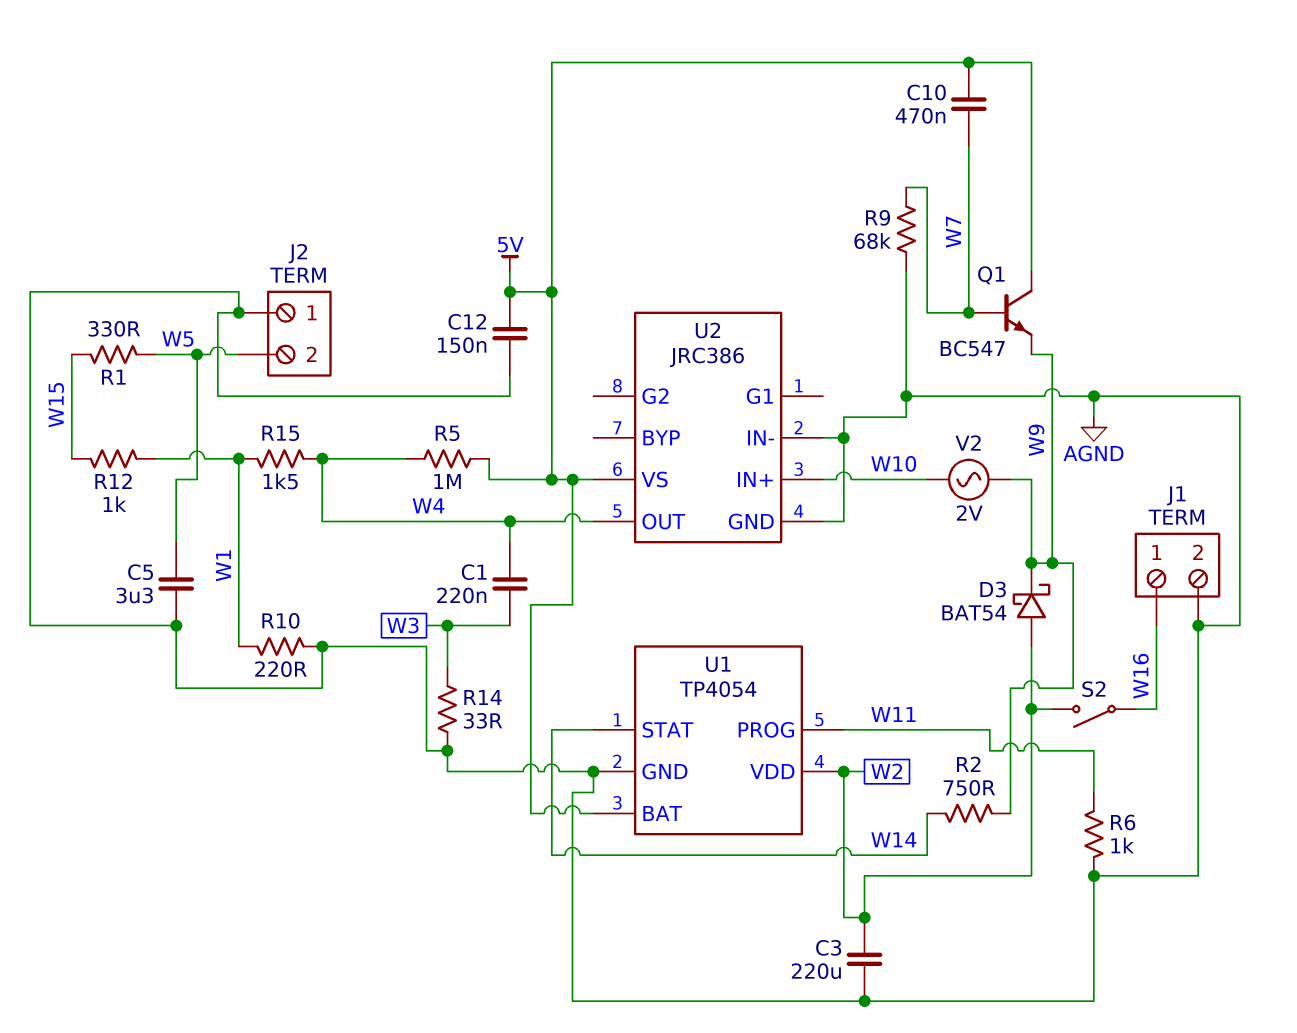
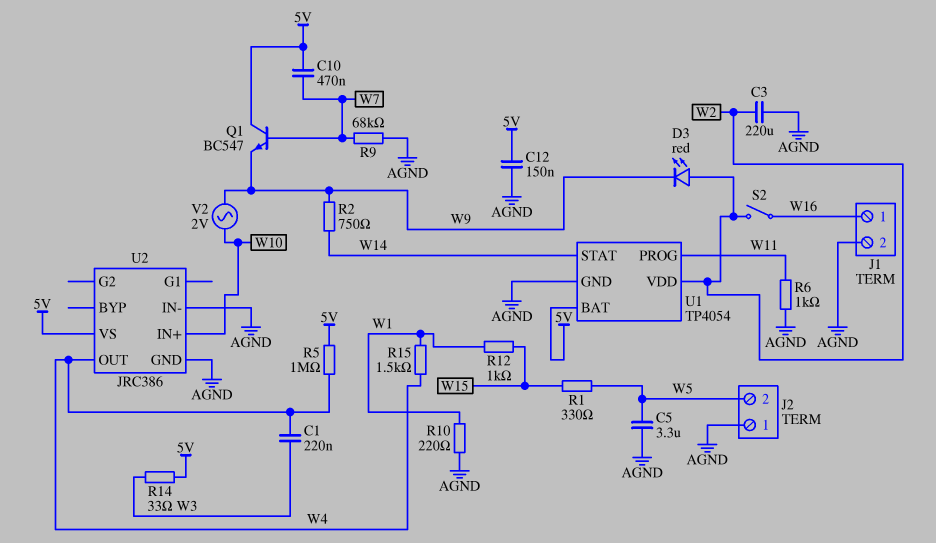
D3: schottky BAT54 (A W2, K W9) -> LED red (A W2, K W9)
R14: 33 (AGND, W3) -> 33 (5V, W3)

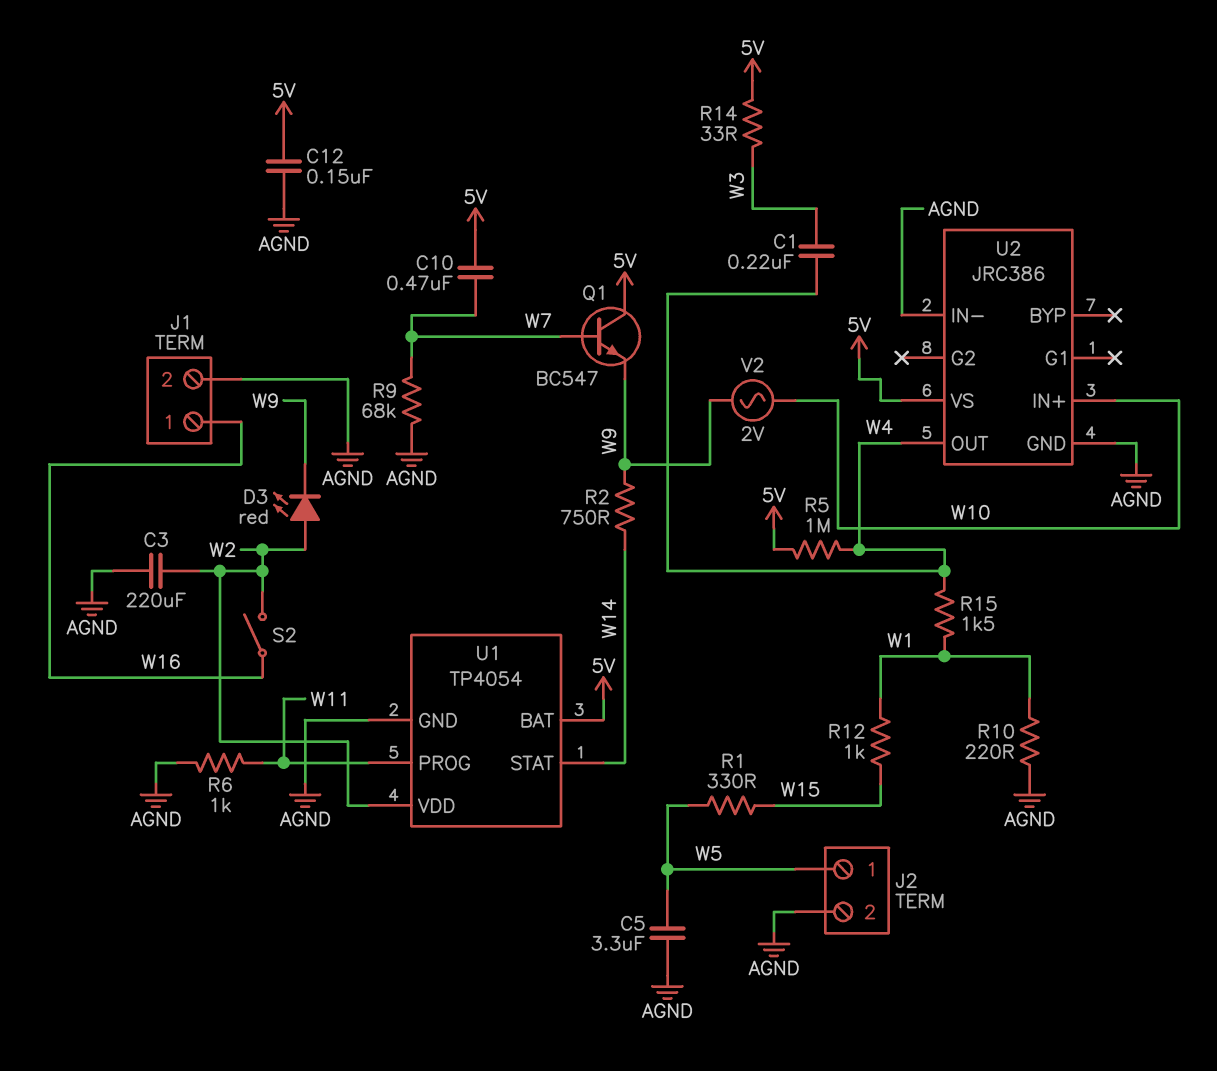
J2 pin 1: AGND -> W5
J2 pin 2: W5 -> AGND

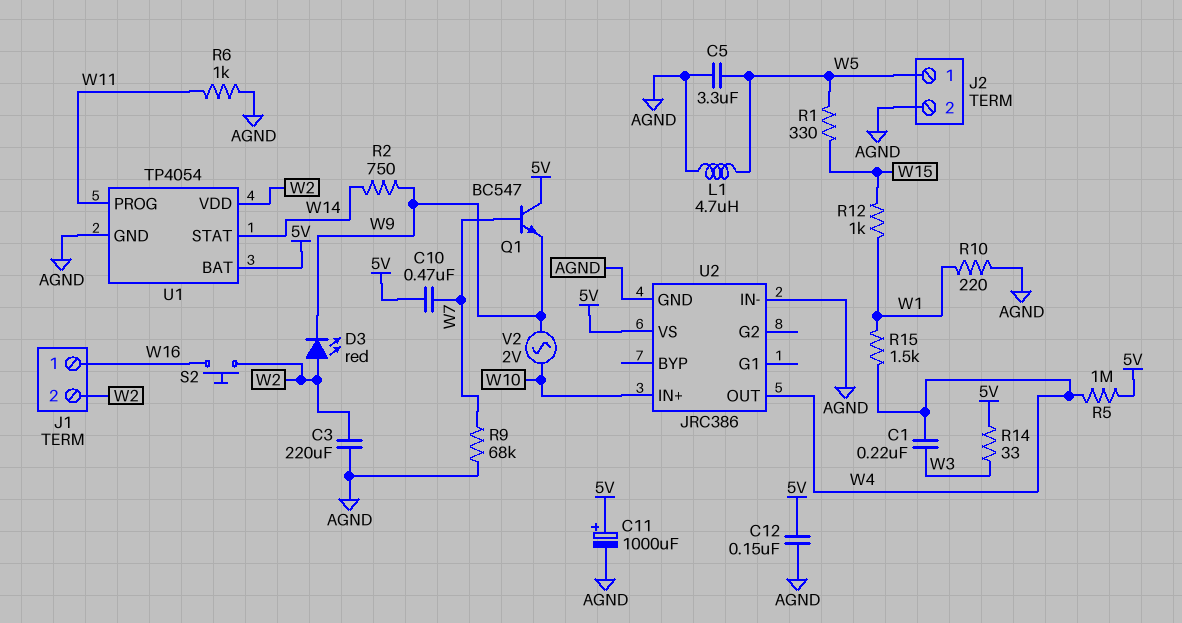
C11: none -> 1000uF (plus 5V, minus AGND)
J1 pin 2: AGND -> W2
L1: none -> 4.7uH (AGND, W5)
S2: switch (W2, W16) -> button (W2, W16)

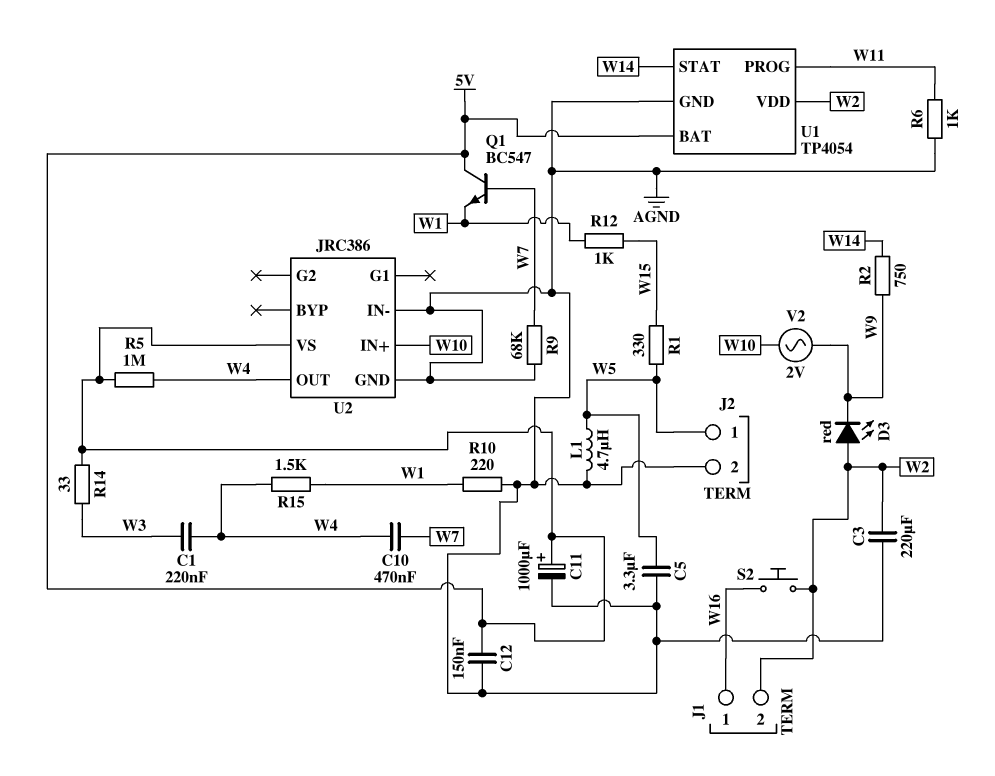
C10: 470nF (5V, W7) -> 470nF (W4, W7)
Q1: NPN BC547 (B W7, C 5V, E W9) -> NPN BC547 (B W7, C 5V, E W1)

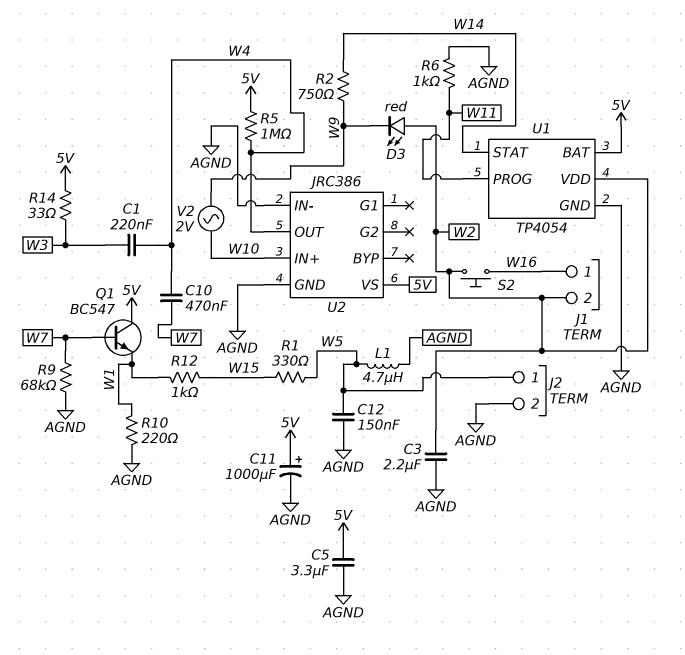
C3: 220uF (AGND, W2) -> 2.2uF (AGND, W2)
C5: 3.3uF (AGND, W5) -> 3.3uF (5V, AGND)
C12: 150nF (5V, AGND) -> 150nF (AGND, W5)
R15: 1.5k (W1, W4) -> none

